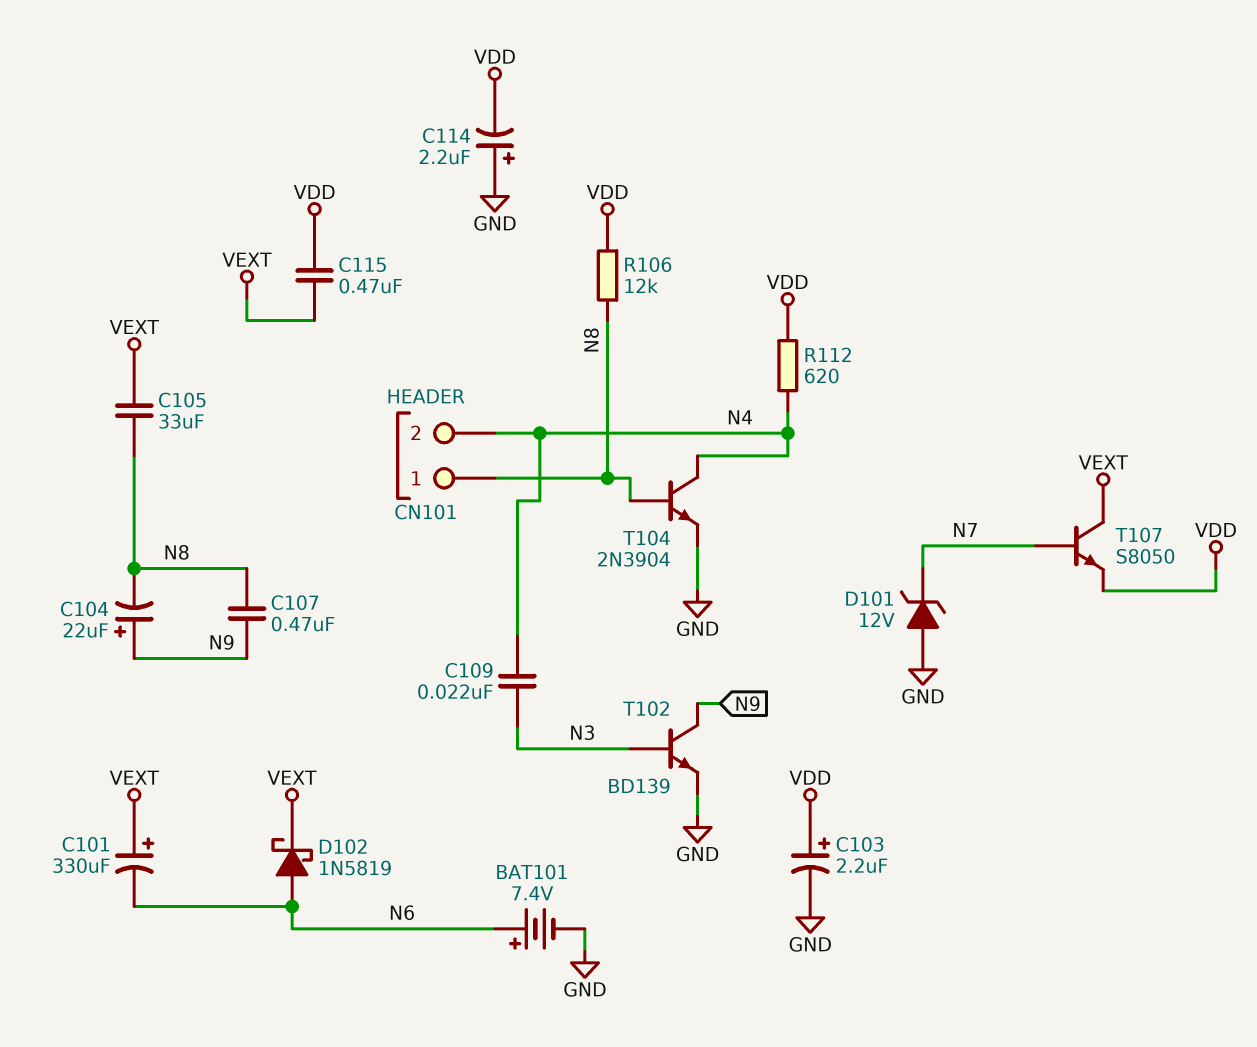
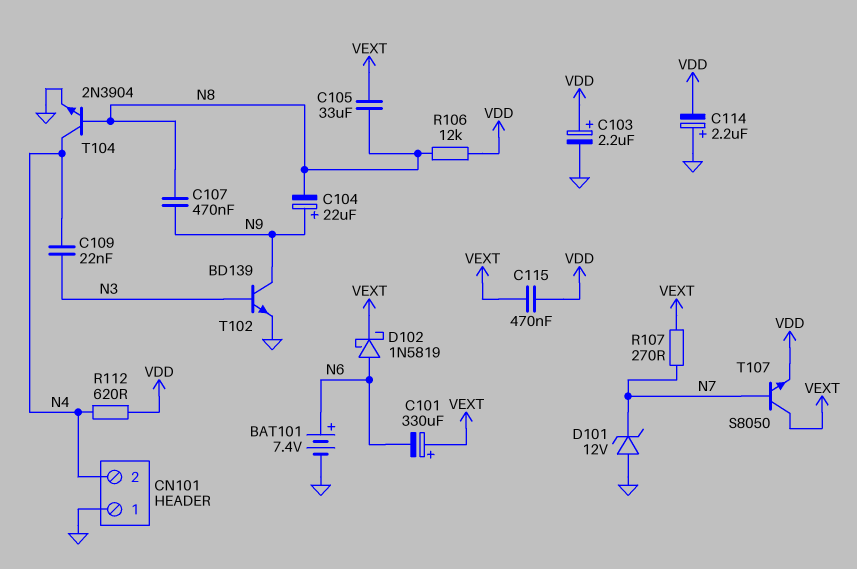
CN101 pin 1: N8 -> GND
R107: none -> 270 (N7, VEXT)

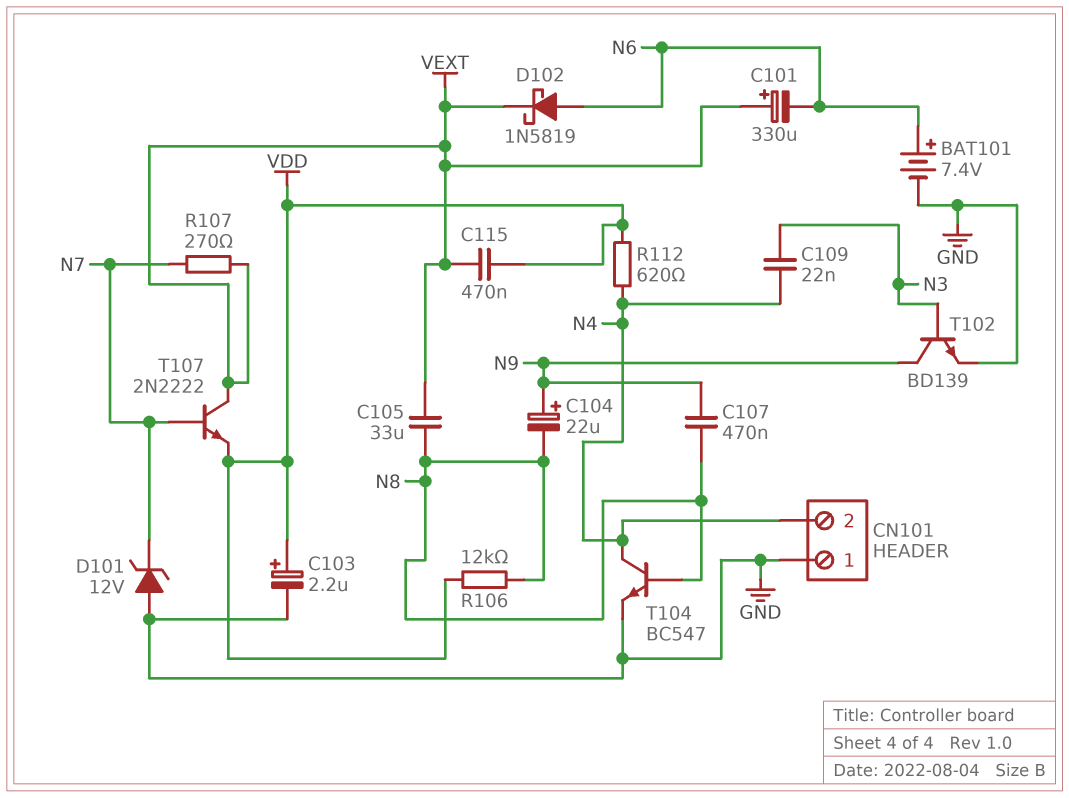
C114: 2.2uF (plus GND, minus VDD) -> none
T104: NPN 2N3904 (B N8, C N4, E GND) -> NPN BC547 (B N8, C N4, E GND)
T107: NPN S8050 (B N7, C VEXT, E VDD) -> NPN 2N2222 (B N7, C VEXT, E VDD)

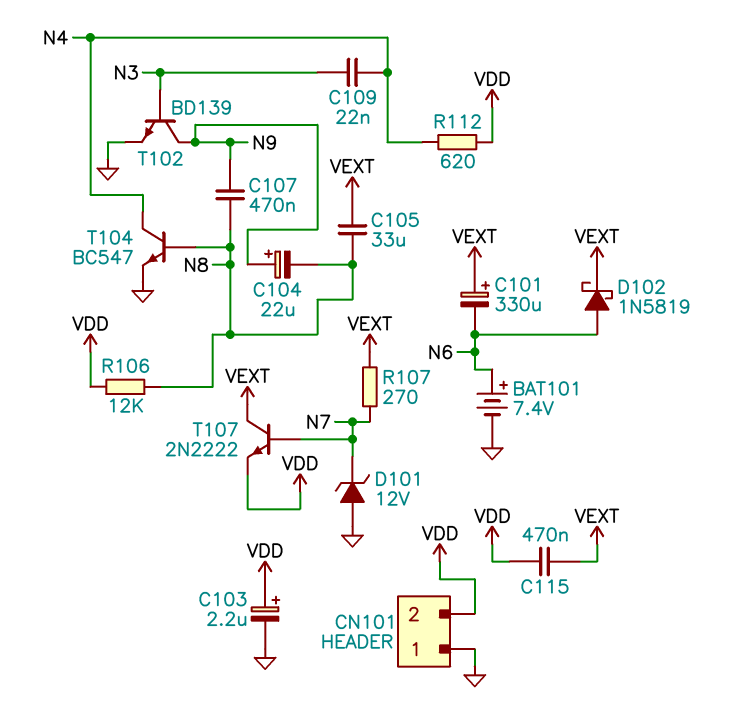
CN101 pin 2: N4 -> VDD

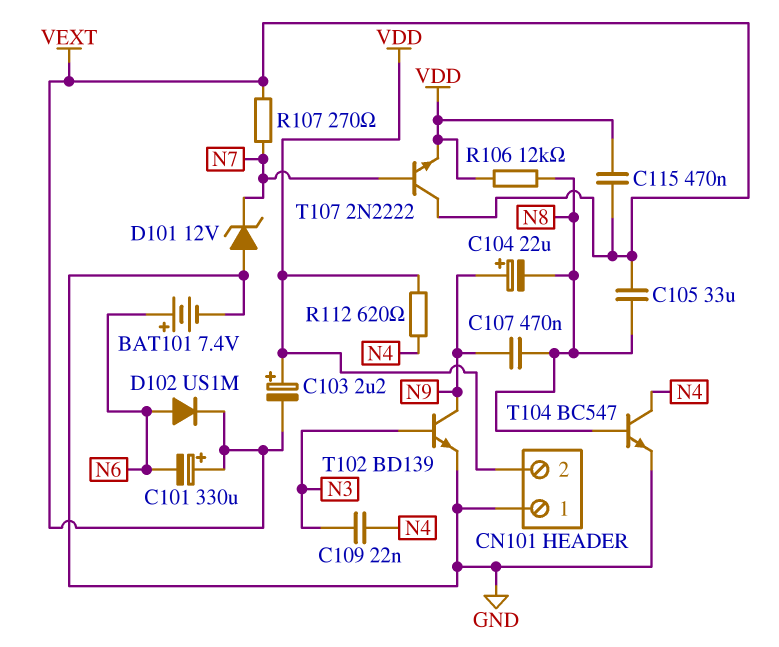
C103: 2.2uF (plus VDD, minus GND) -> 2.2uF (plus VDD, minus VEXT)
D102: schottky 1N5819 (A N6, K VEXT) -> diode US1M (A N6, K VEXT)

